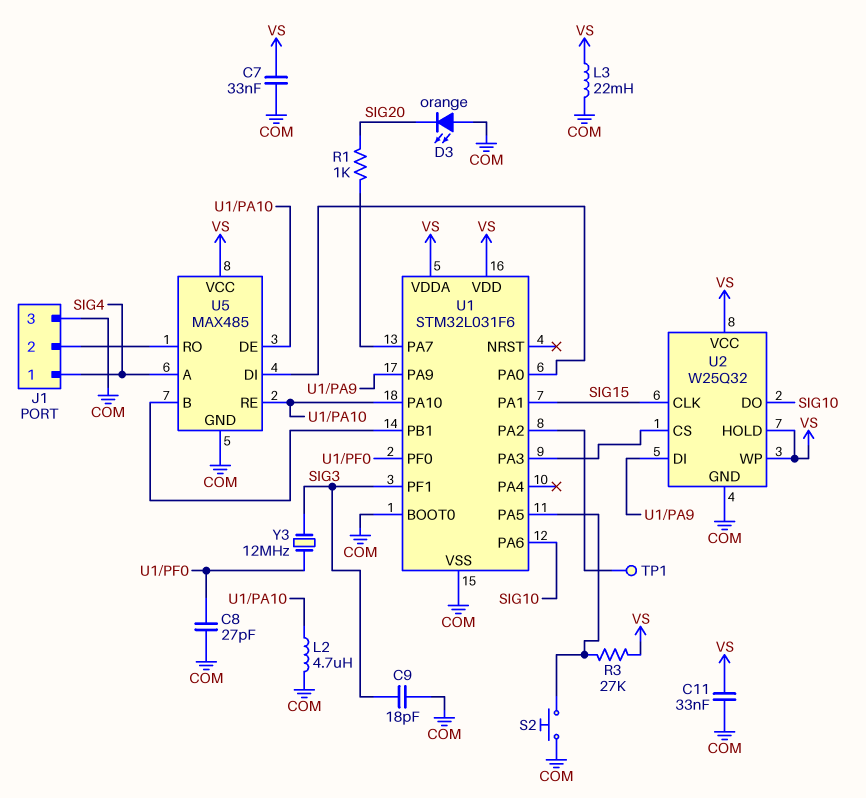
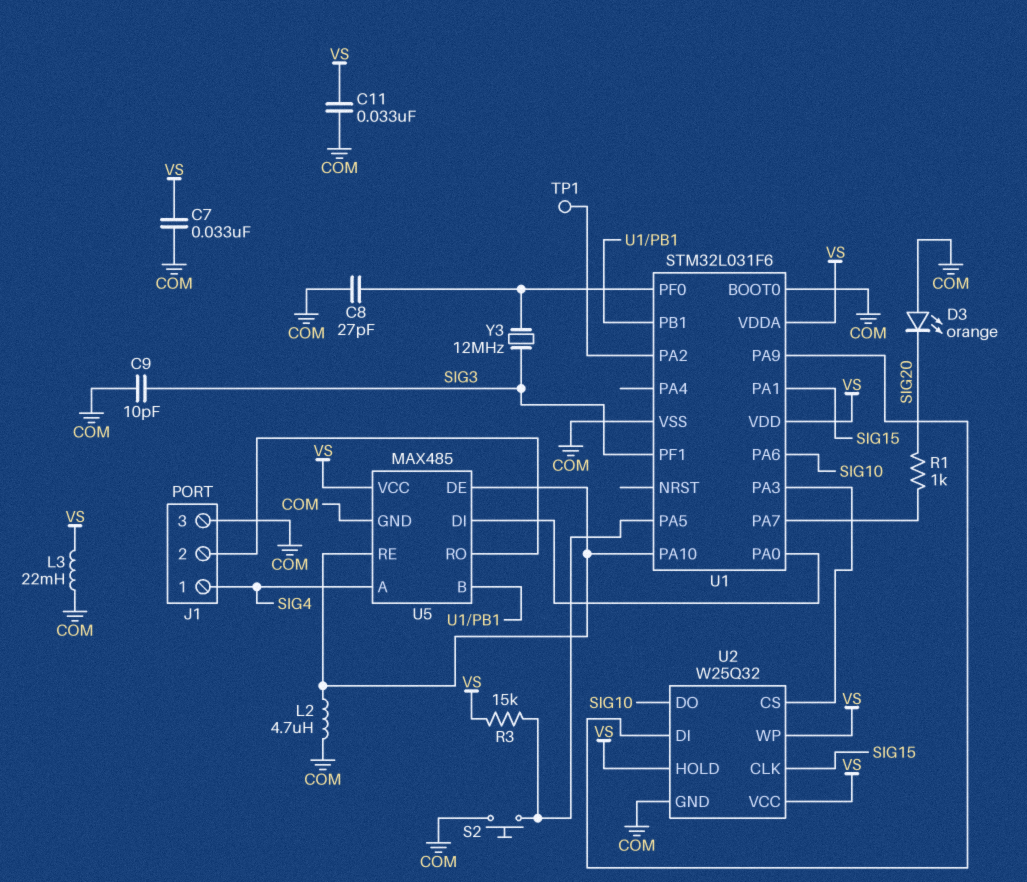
C9: 18pF (COM, SIG3) -> 10pF (COM, SIG3)
R3: 27k (U1/PA5, VS) -> 15k (U1/PA5, VS)

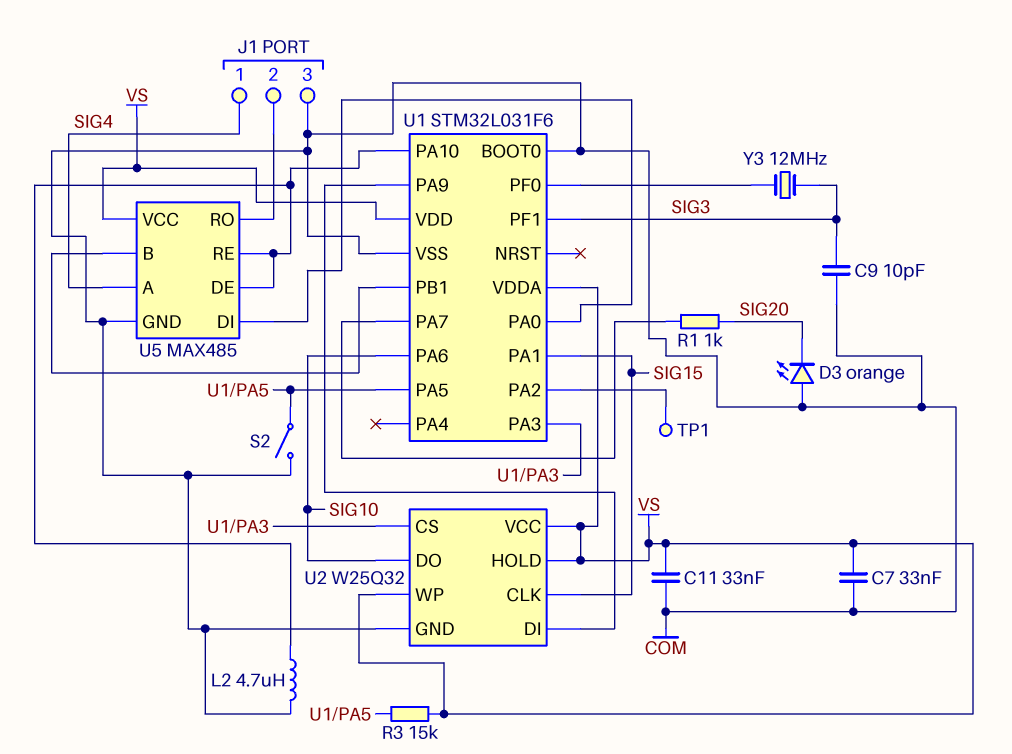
C8: 27pF (COM, U1/PF0) -> none
L3: 22mH (COM, VS) -> none
S2: button (COM, U1/PA5) -> switch (COM, U1/PA5)

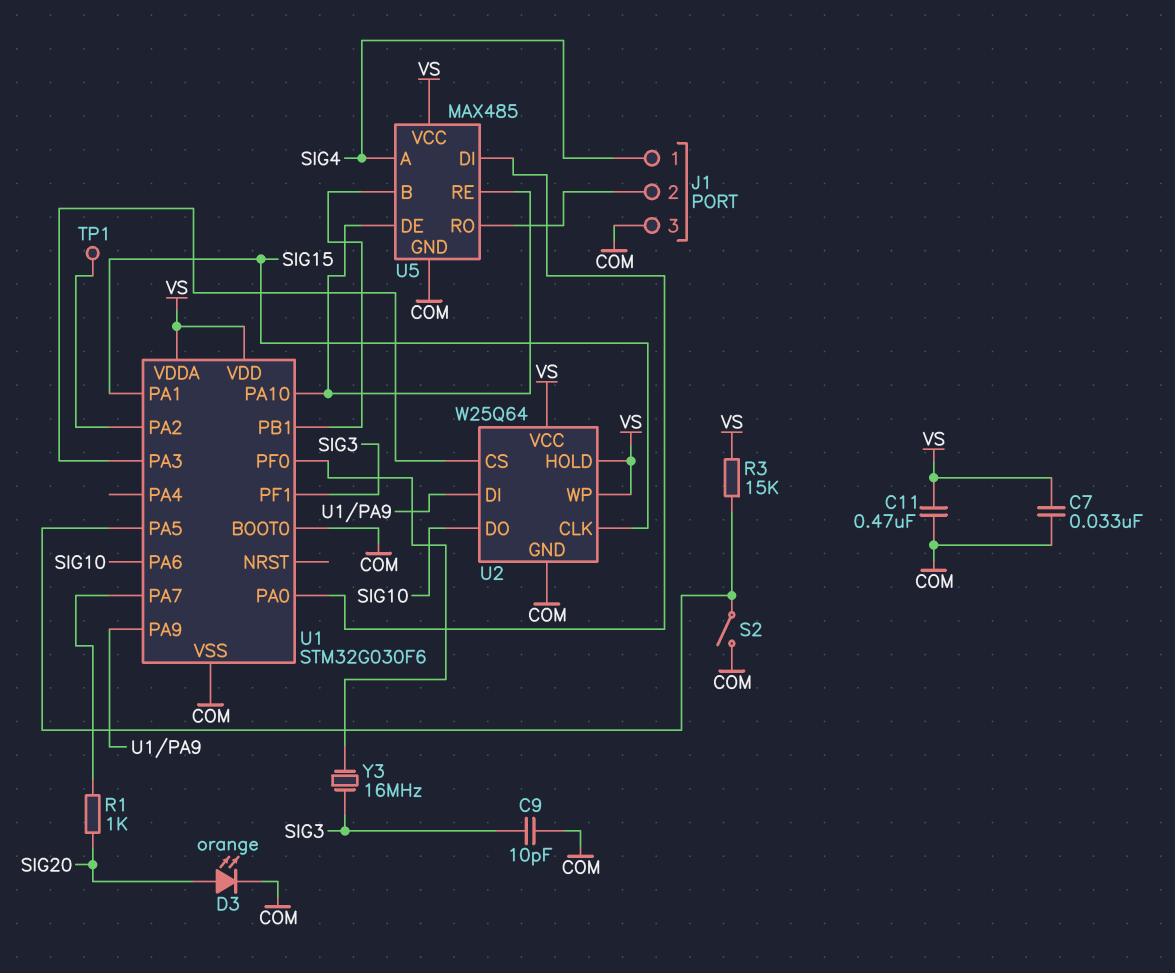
C11: 33nF (COM, VS) -> 470nF (COM, VS)
D3: LED orange (A COM, K SIG20) -> LED orange (A SIG20, K COM)
L2: 4.7uH (COM, U1/PA10) -> none
U1: STM32L031F6 -> STM32G030F6
U2: W25Q32 -> W25Q64
Y3: 12MHz (SIG3, U1/PF0) -> 16MHz (SIG3, U1/PF0)

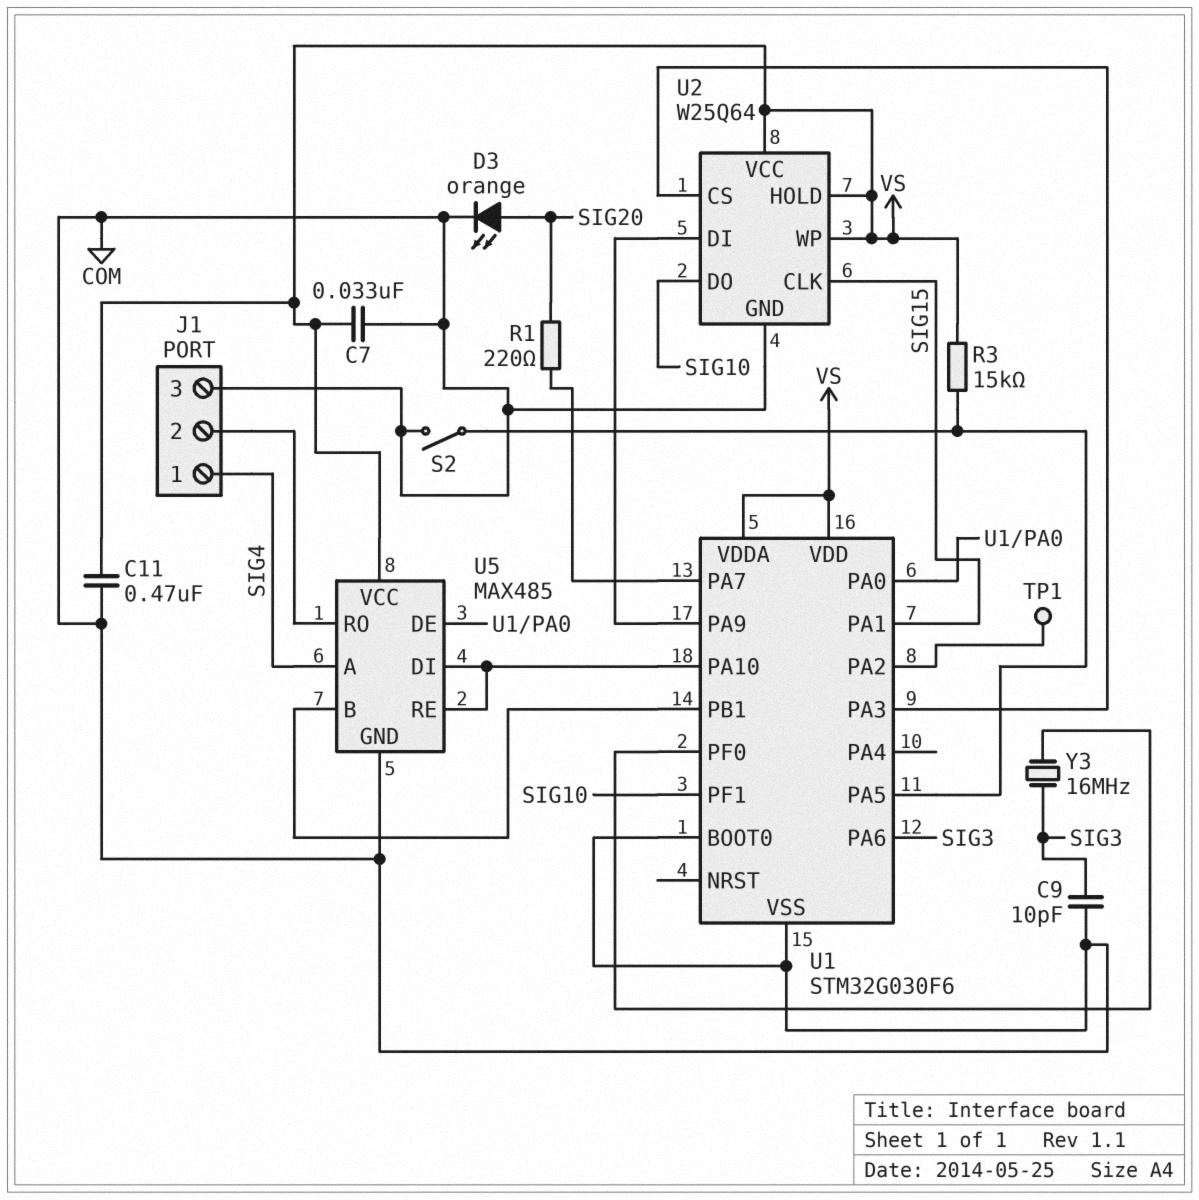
R1: 1k (SIG20, U1/PA7) -> 220 (SIG20, U1/PA7)
U1 pin PA6: SIG10 -> SIG3
U1 pin PF1: SIG3 -> SIG10
U5 pin DE: U1/PA10 -> U1/PA0
U5 pin DI: U1/PA0 -> U1/PA10

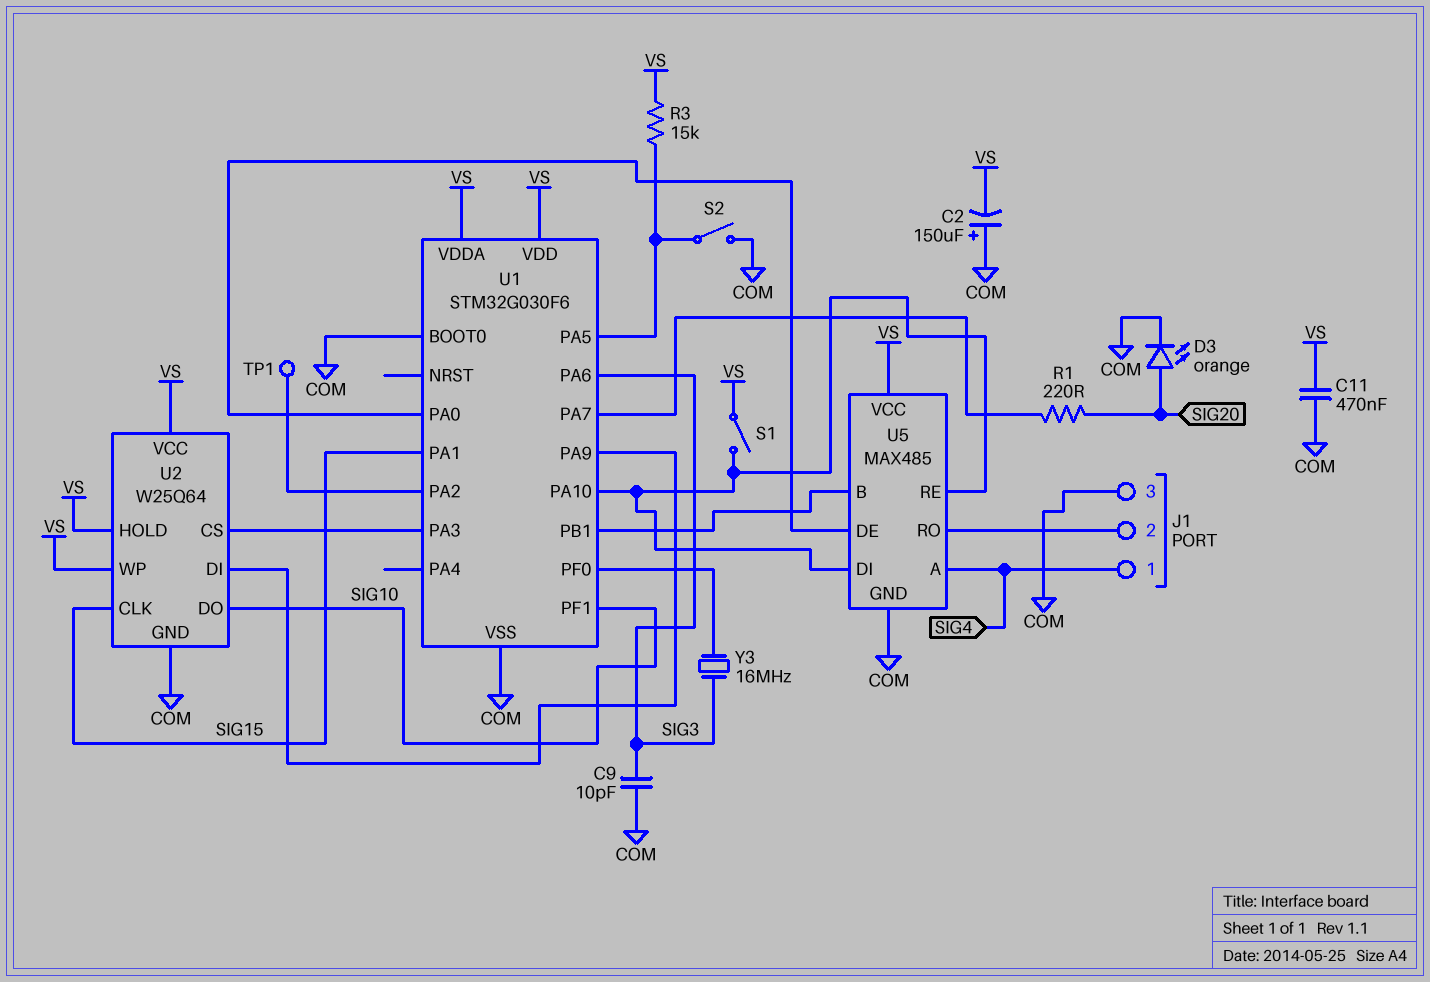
C2: none -> 150uF (plus COM, minus VS)
C7: 33nF (COM, VS) -> none
S1: none -> switch (U1/PA10, VS)

